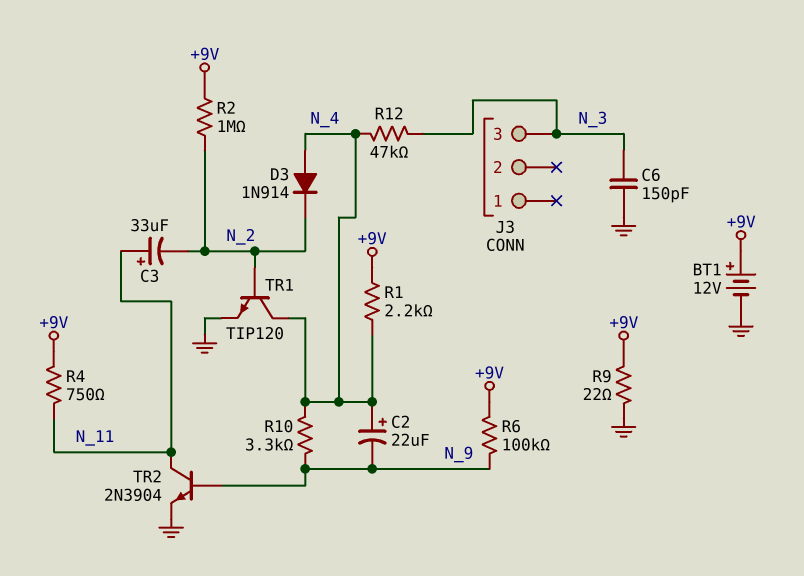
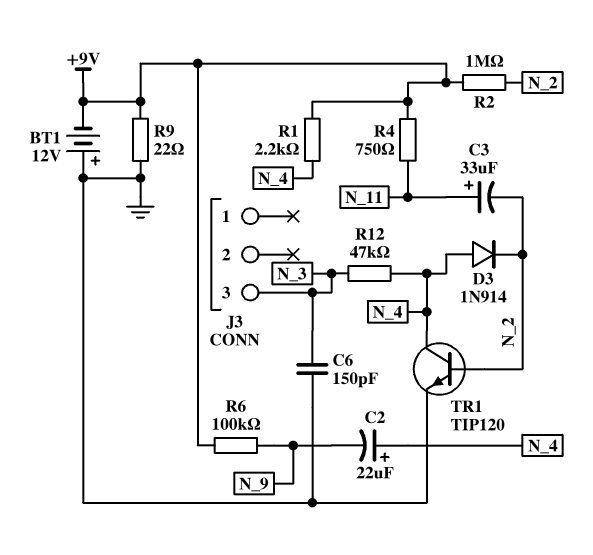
BT1: 12V (plus +9V, minus GND) -> 12V (plus GND, minus +9V)
R10: 3.3k (N_4, N_9) -> none
TR2: NPN 2N3904 (B N_9, C N_11, E GND) -> none

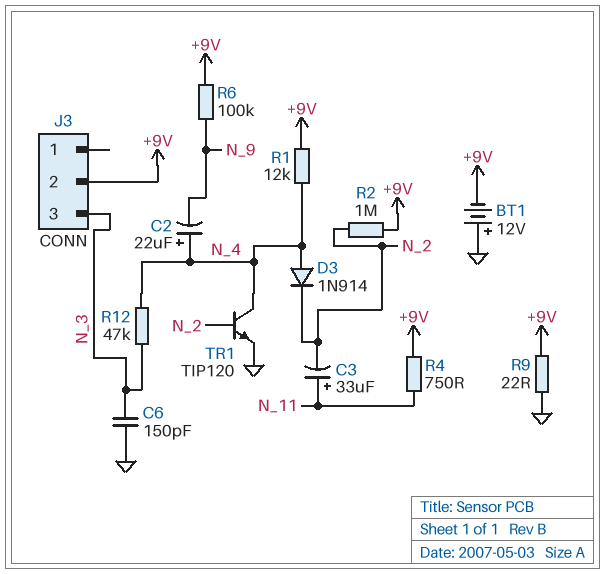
J3 pin 2: none -> +9V
R1: 2.2k (+9V, N_4) -> 12k (+9V, N_4)

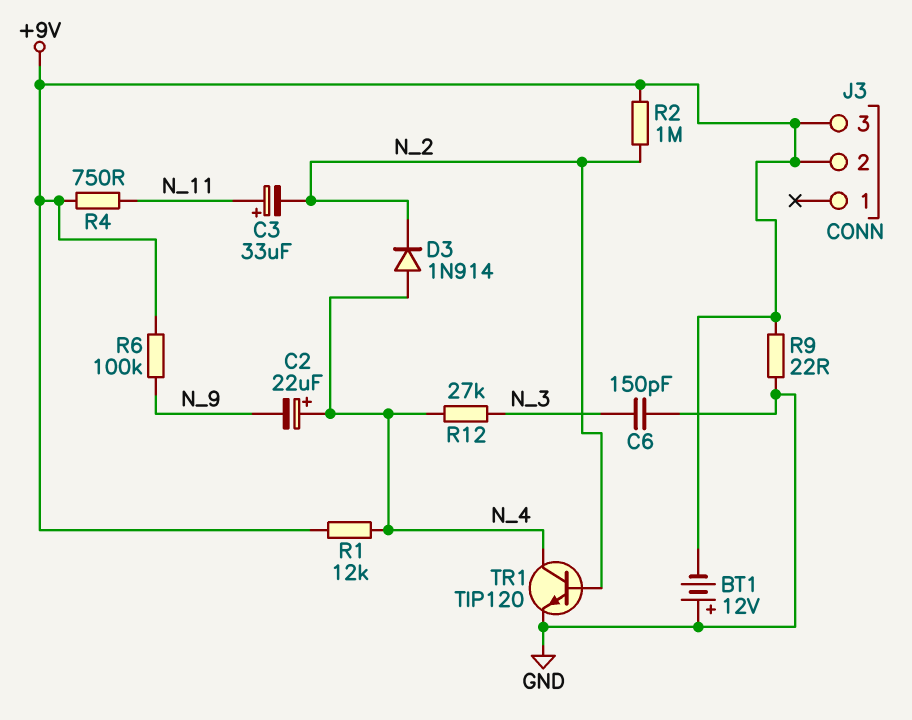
J3 pin 3: N_3 -> +9V
R12: 47k (N_3, N_4) -> 27k (N_3, N_4)

